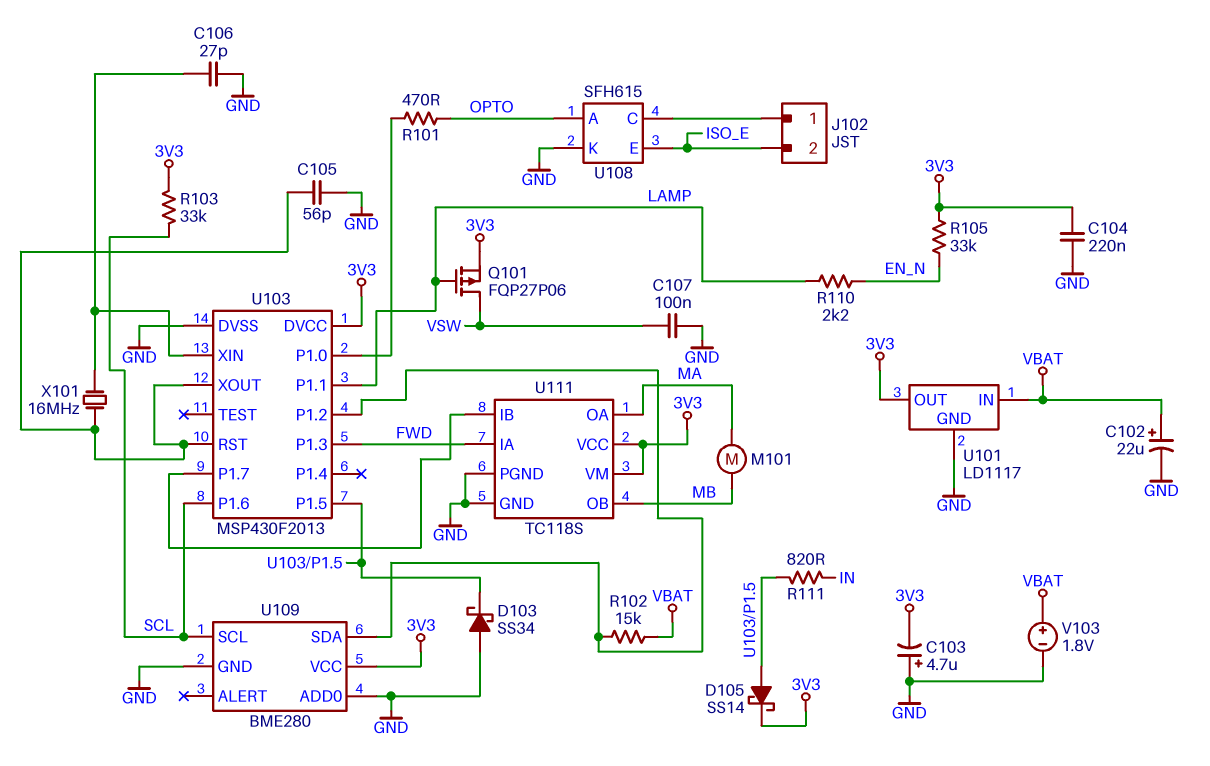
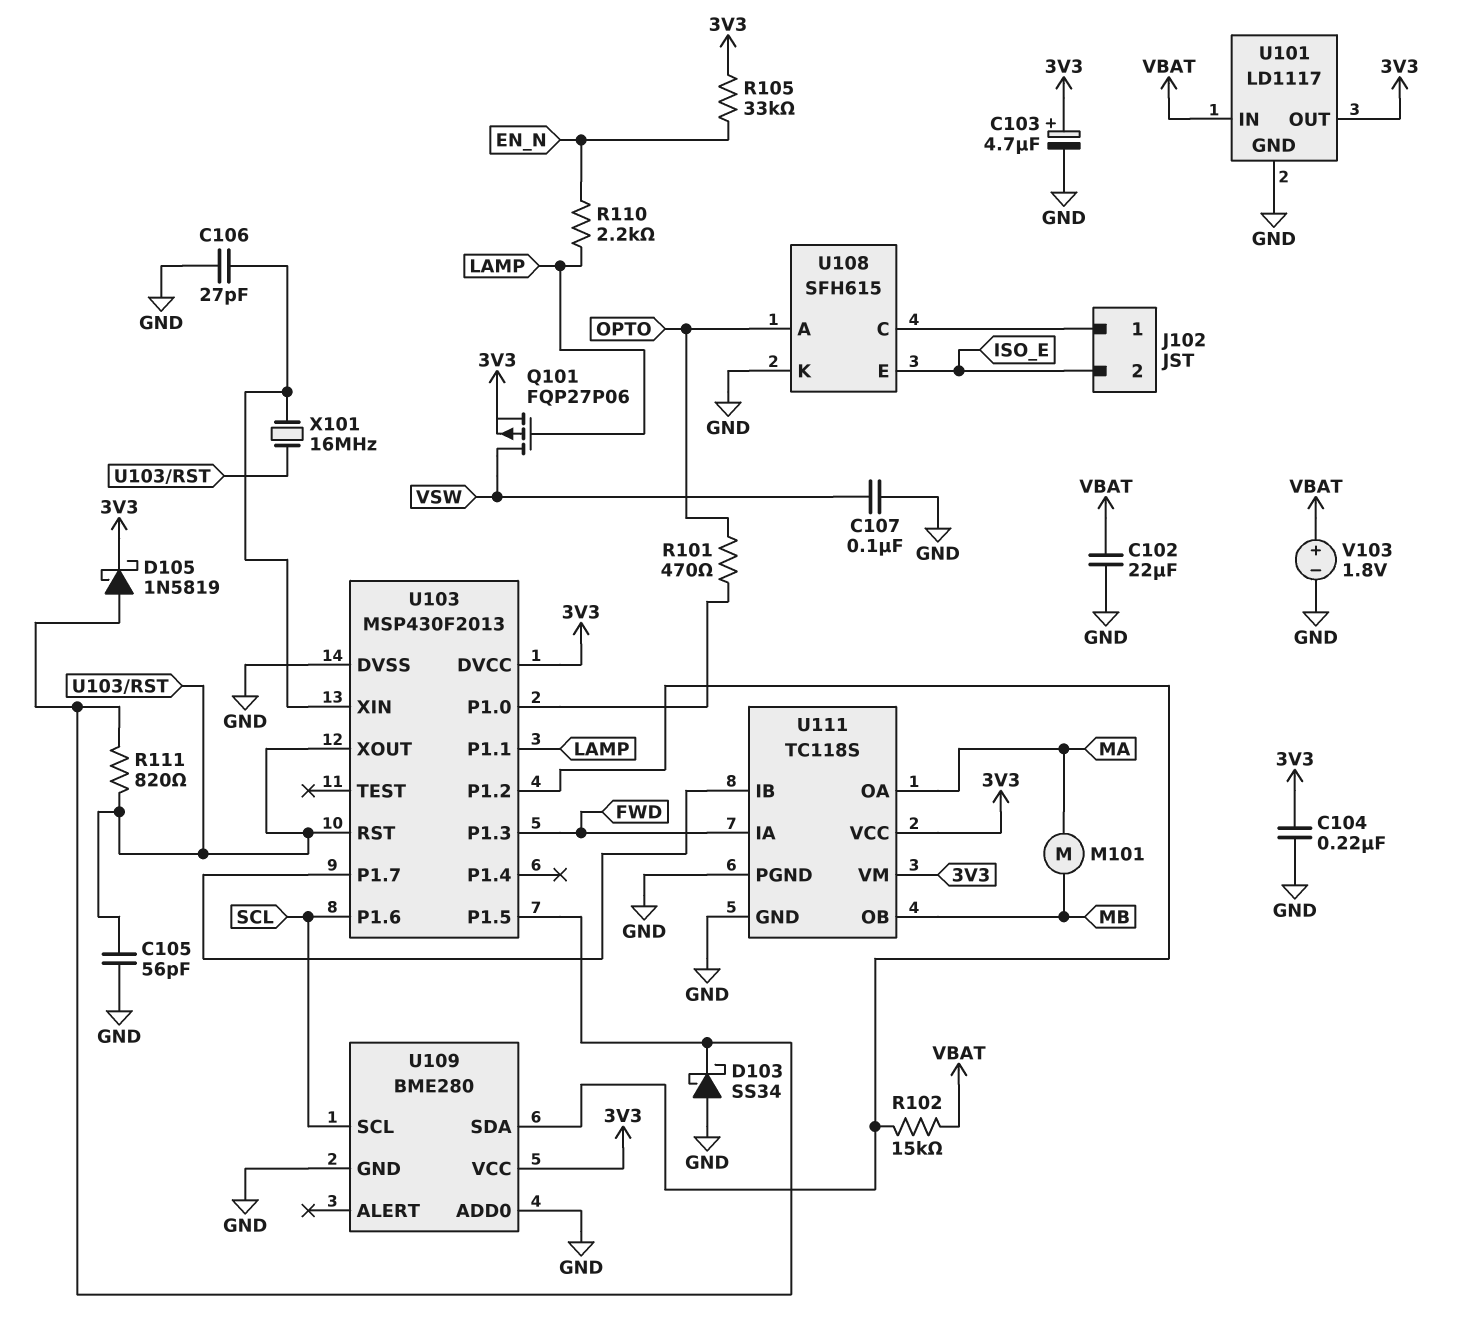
C102: 22uF (plus VBAT, minus GND) -> 22uF (GND, VBAT)
C103: 4.7uF (plus GND, minus 3V3) -> 4.7uF (plus 3V3, minus GND)
D105: schottky SS14 (A U103/P1.5, K 3V3) -> schottky 1N5819 (A U103/P1.5, K 3V3)
R103: 33k (3V3, SCL) -> none
R111: 820 (IN, U103/P1.5) -> 820 (U103/P1.5, U103/RST)

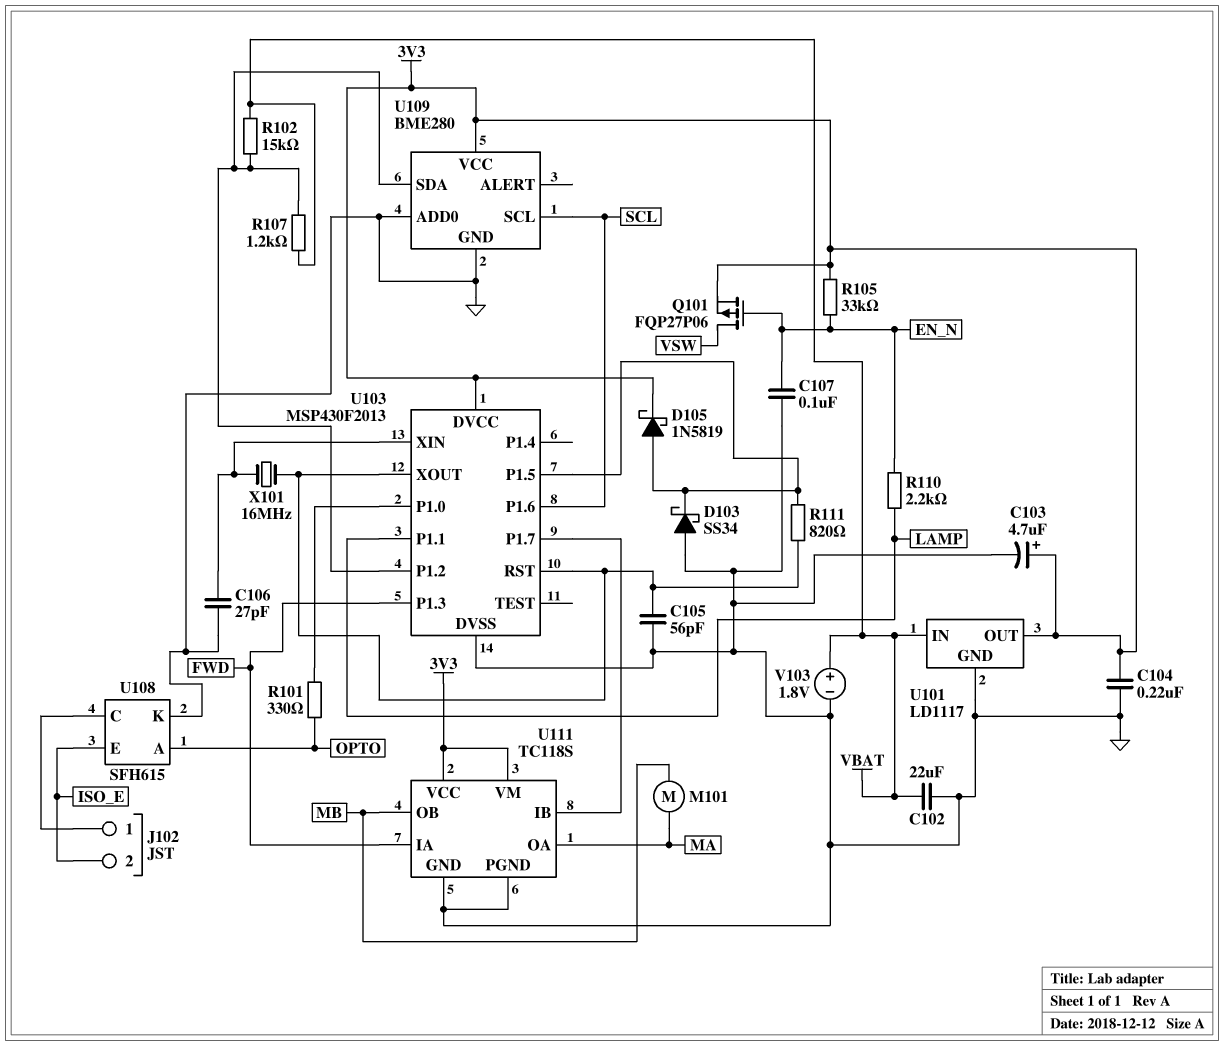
C107: 100nF (GND, VSW) -> 100nF (EN_N, GND)
Q101: PMOS FQP27P06 (G LAMP, D VSW, S 3V3) -> PMOS FQP27P06 (G EN_N, D VSW, S 3V3)
R101: 470 (OPTO, U103/P1.0) -> 330 (OPTO, U103/P1.0)
R107: none -> 1.2k (U103/P1.2, VBAT)

